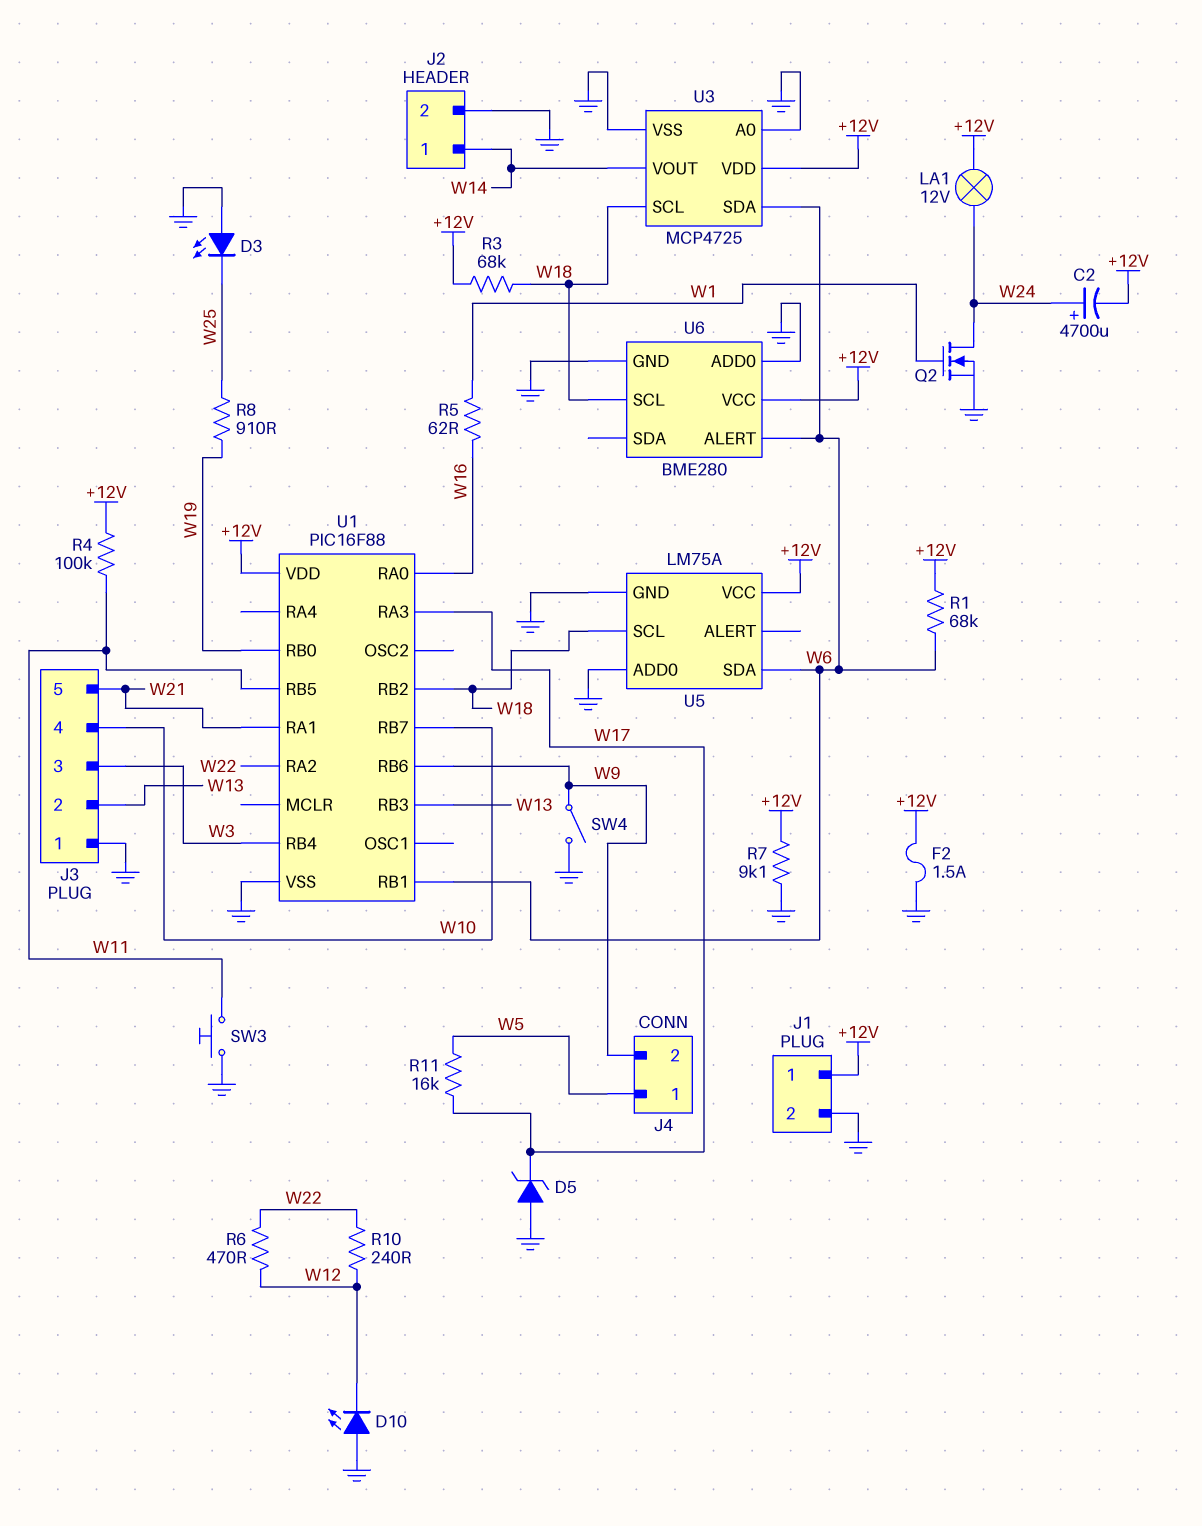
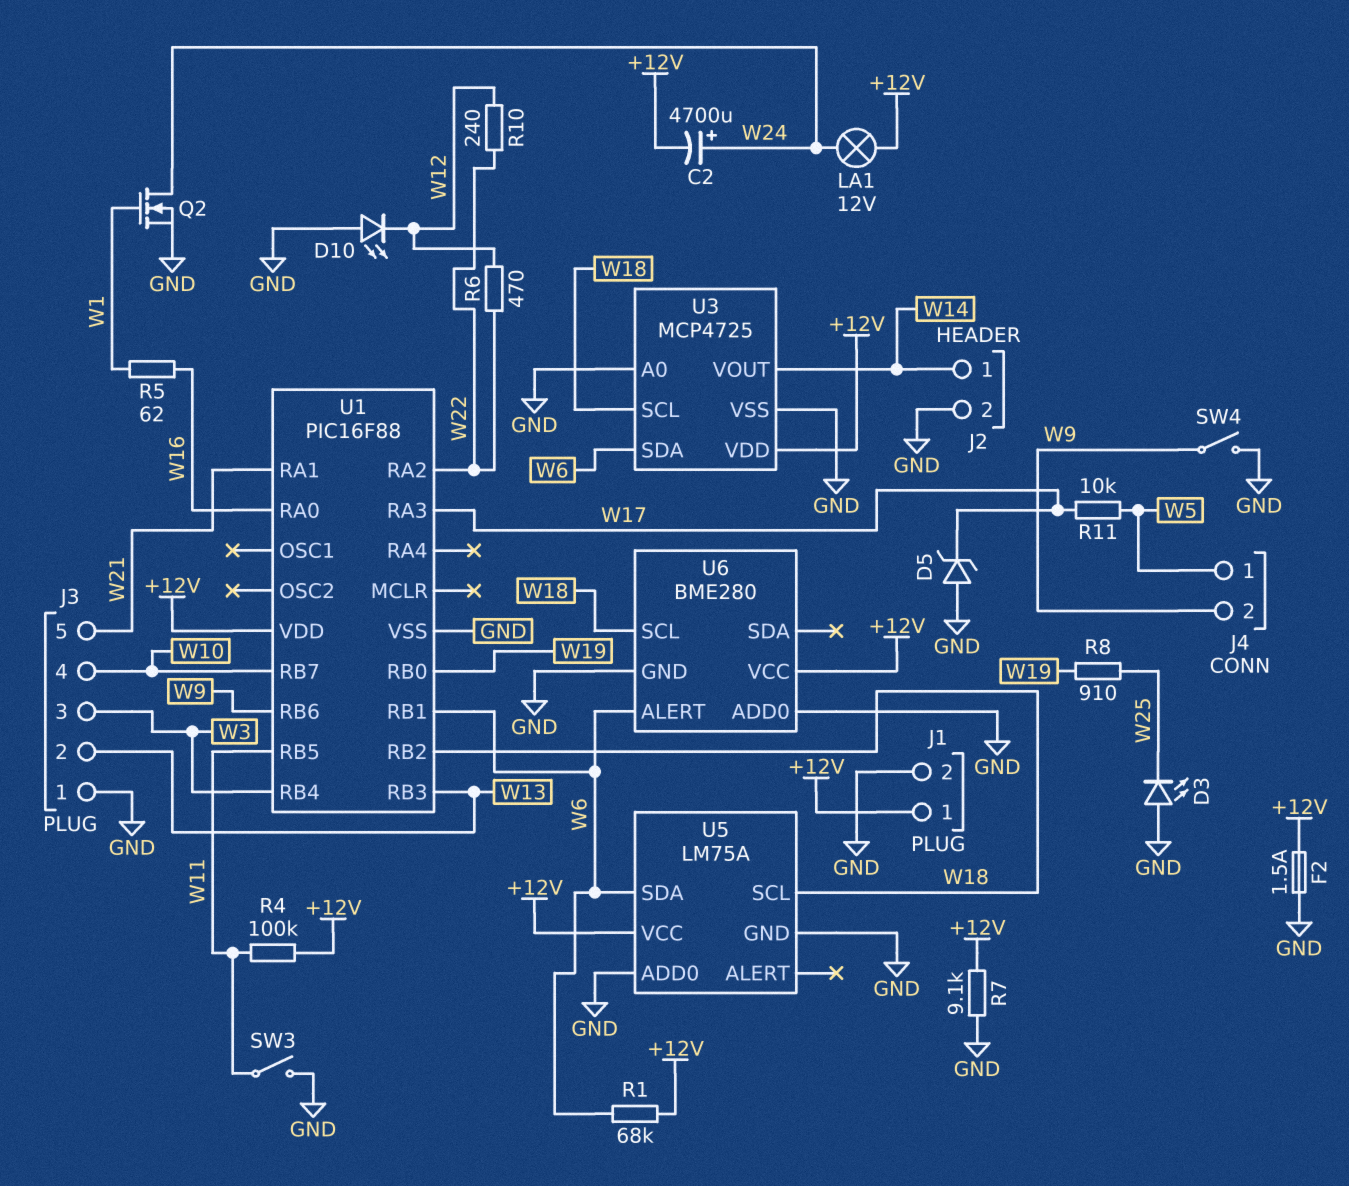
R3: 68k (+12V, W18) -> none
R11: 16k (W5, W17) -> 10k (W5, W17)
SW3: button (GND, W11) -> switch (GND, W11)

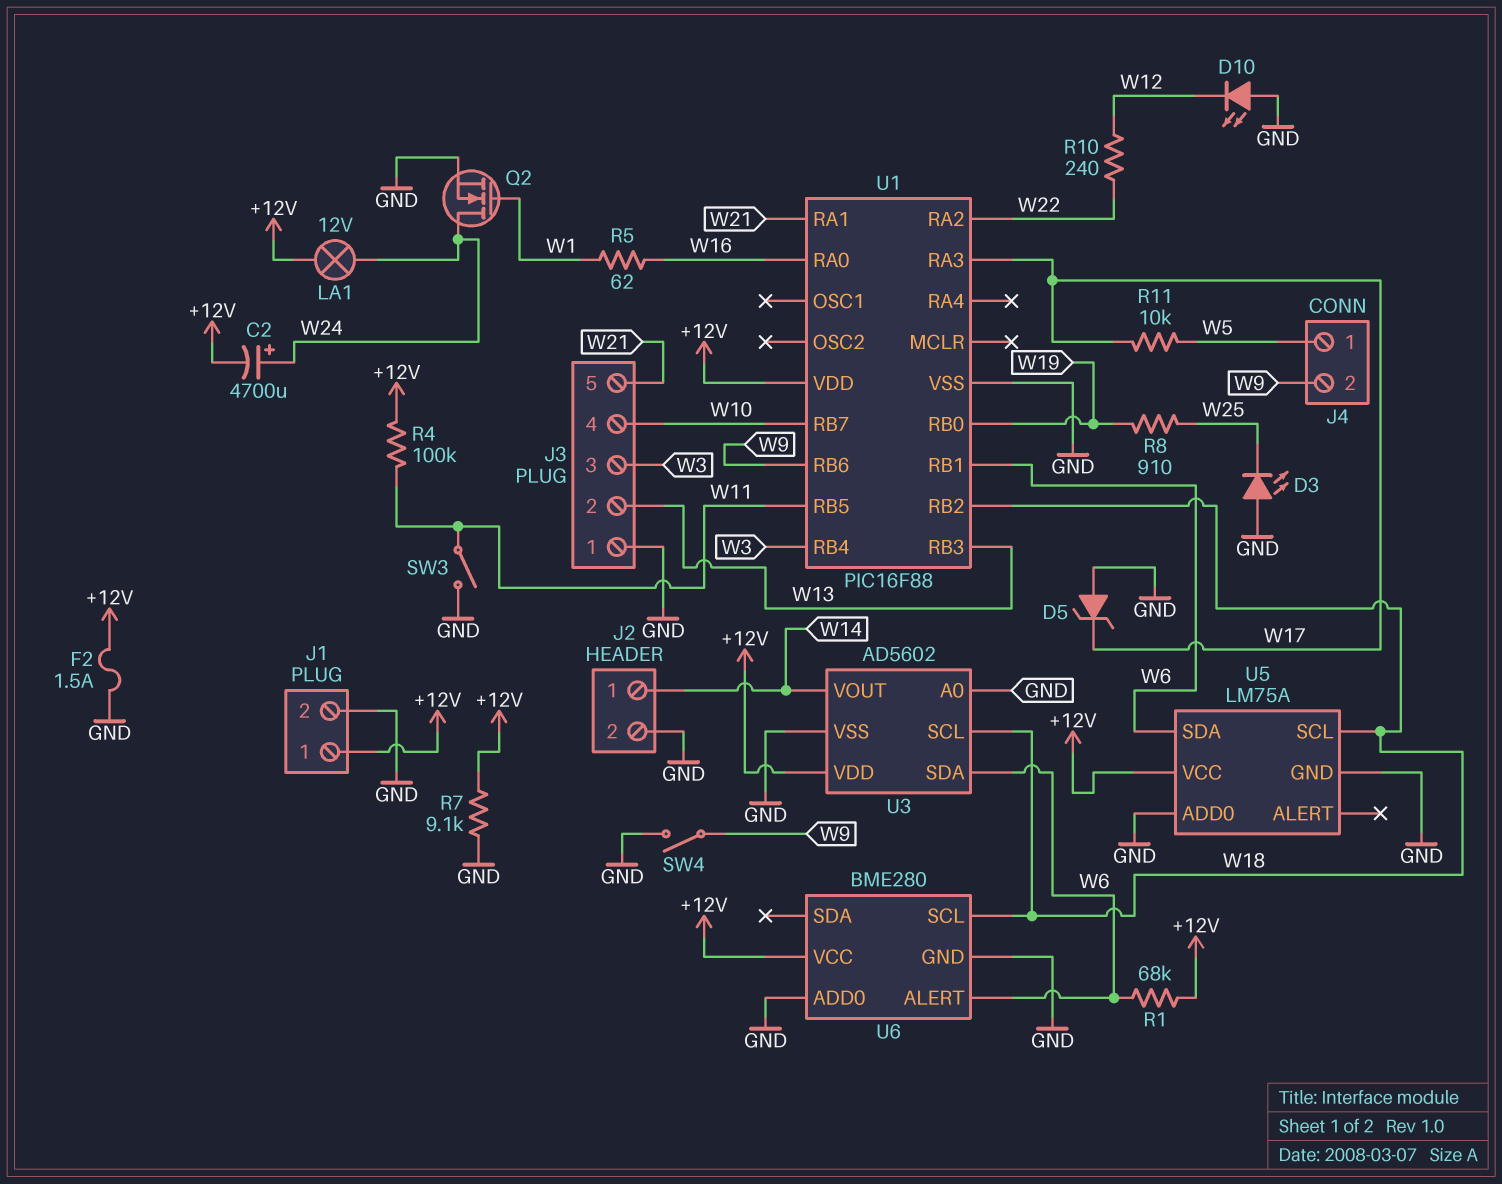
R6: 470 (W12, W22) -> none
U3: MCP4725 -> AD5602

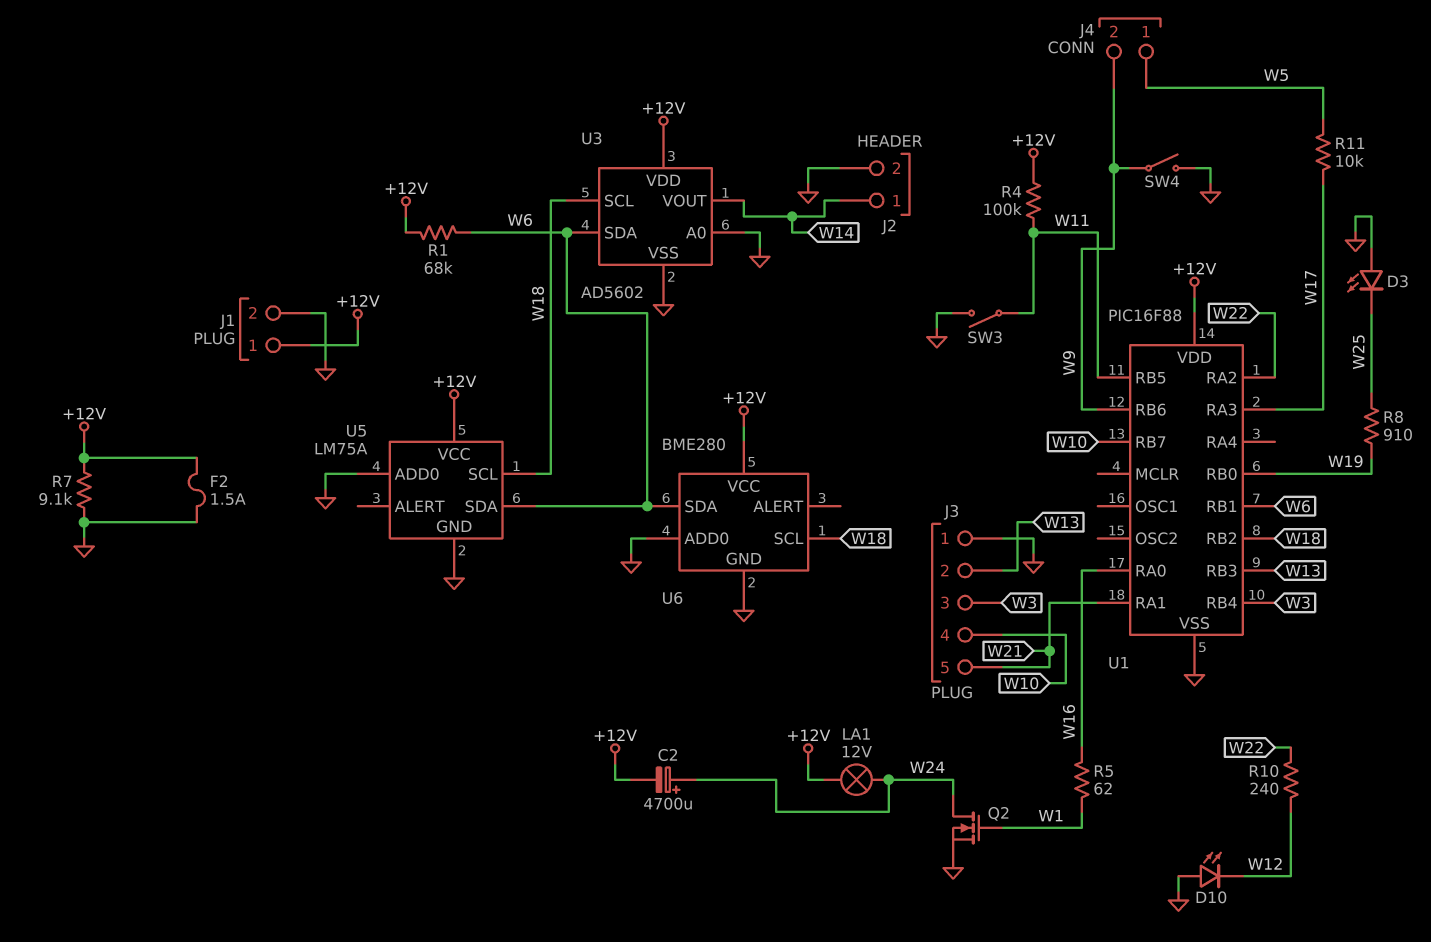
D5: zener (A GND, K W17) -> none
U6 pin ALERT: W6 -> none
U6 pin SDA: none -> W6

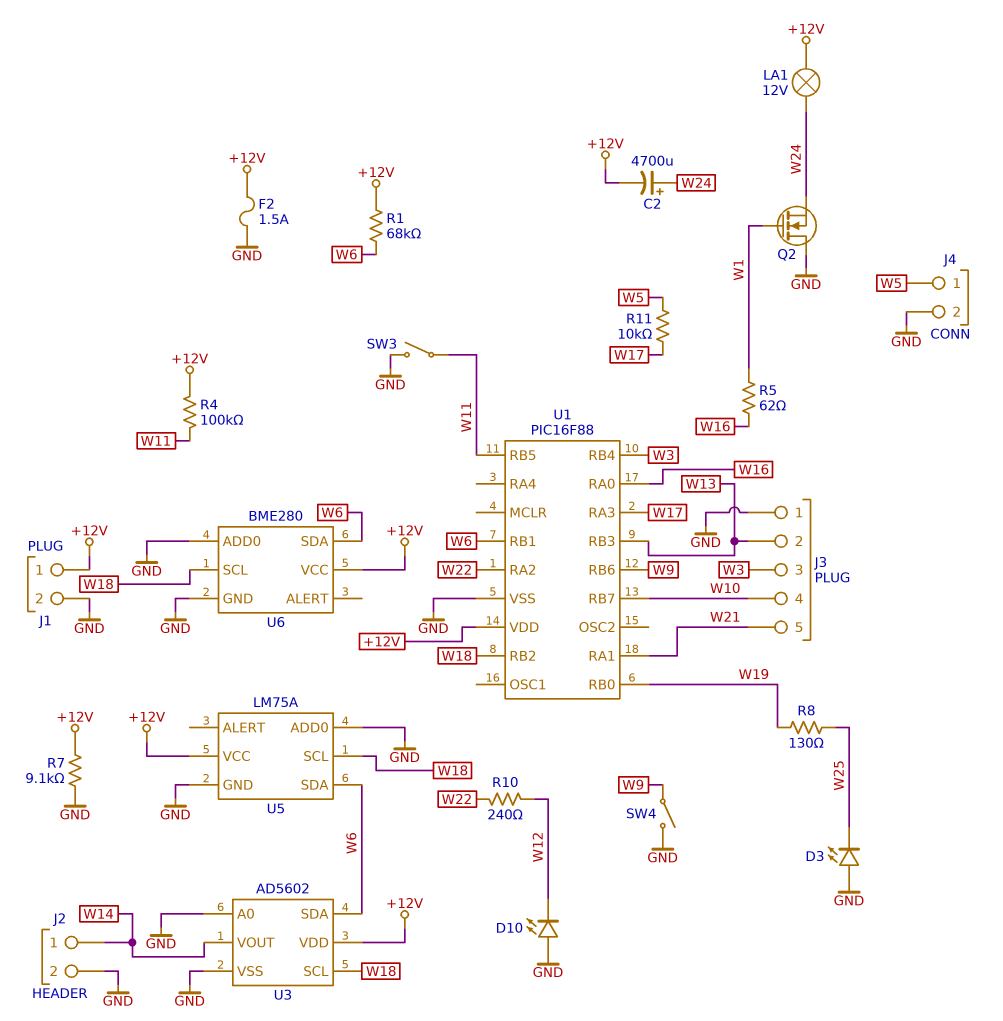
J4 pin 2: W9 -> GND
Q2: NMOS (G W1, D W24, S GND) -> NMOS (G W1, D GND, S W24)
R8: 910 (W19, W25) -> 130 (W19, W25)

